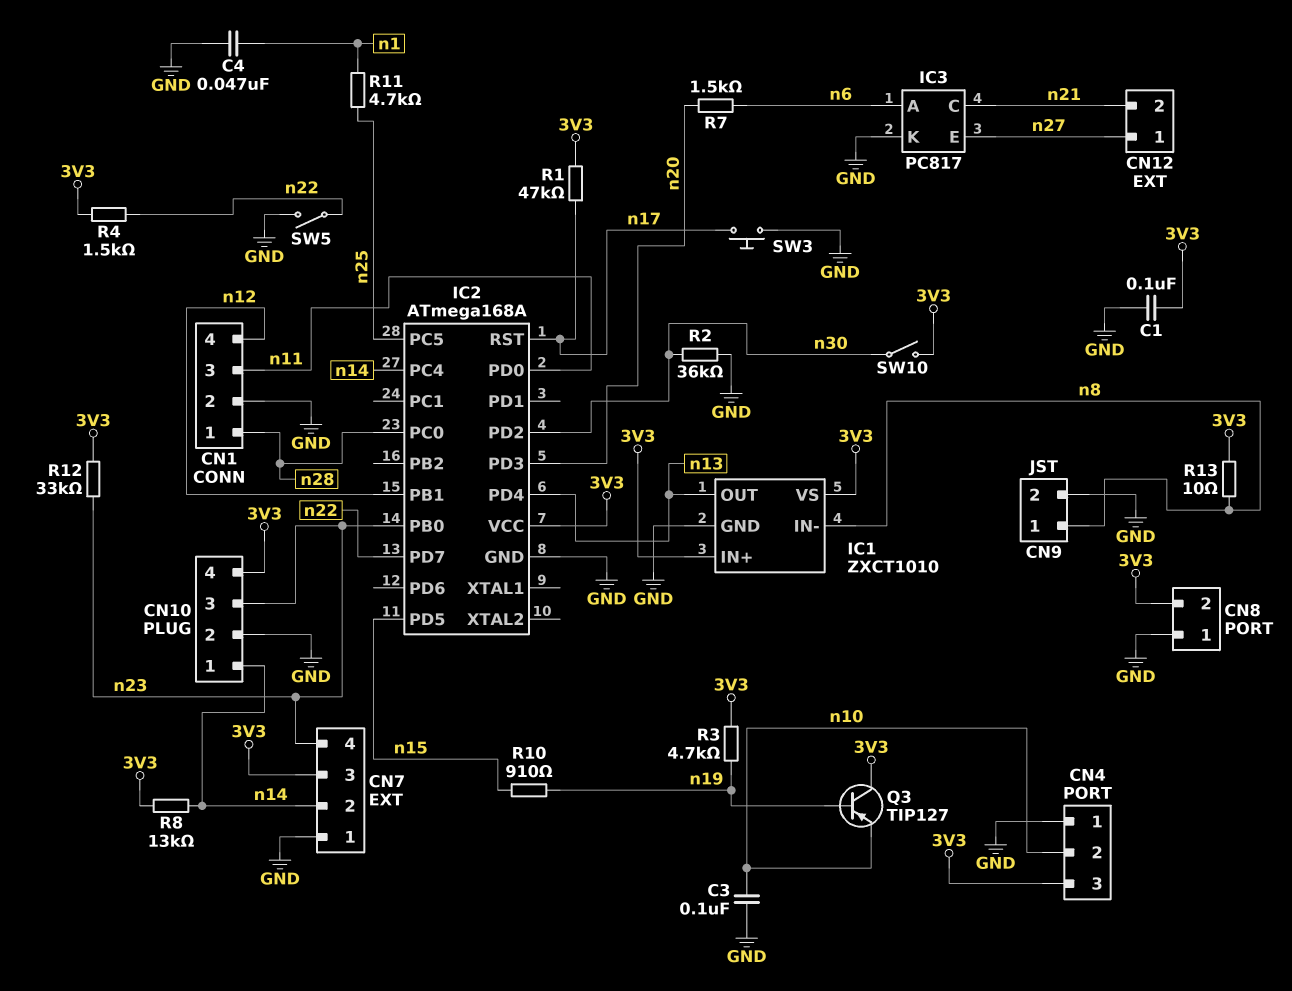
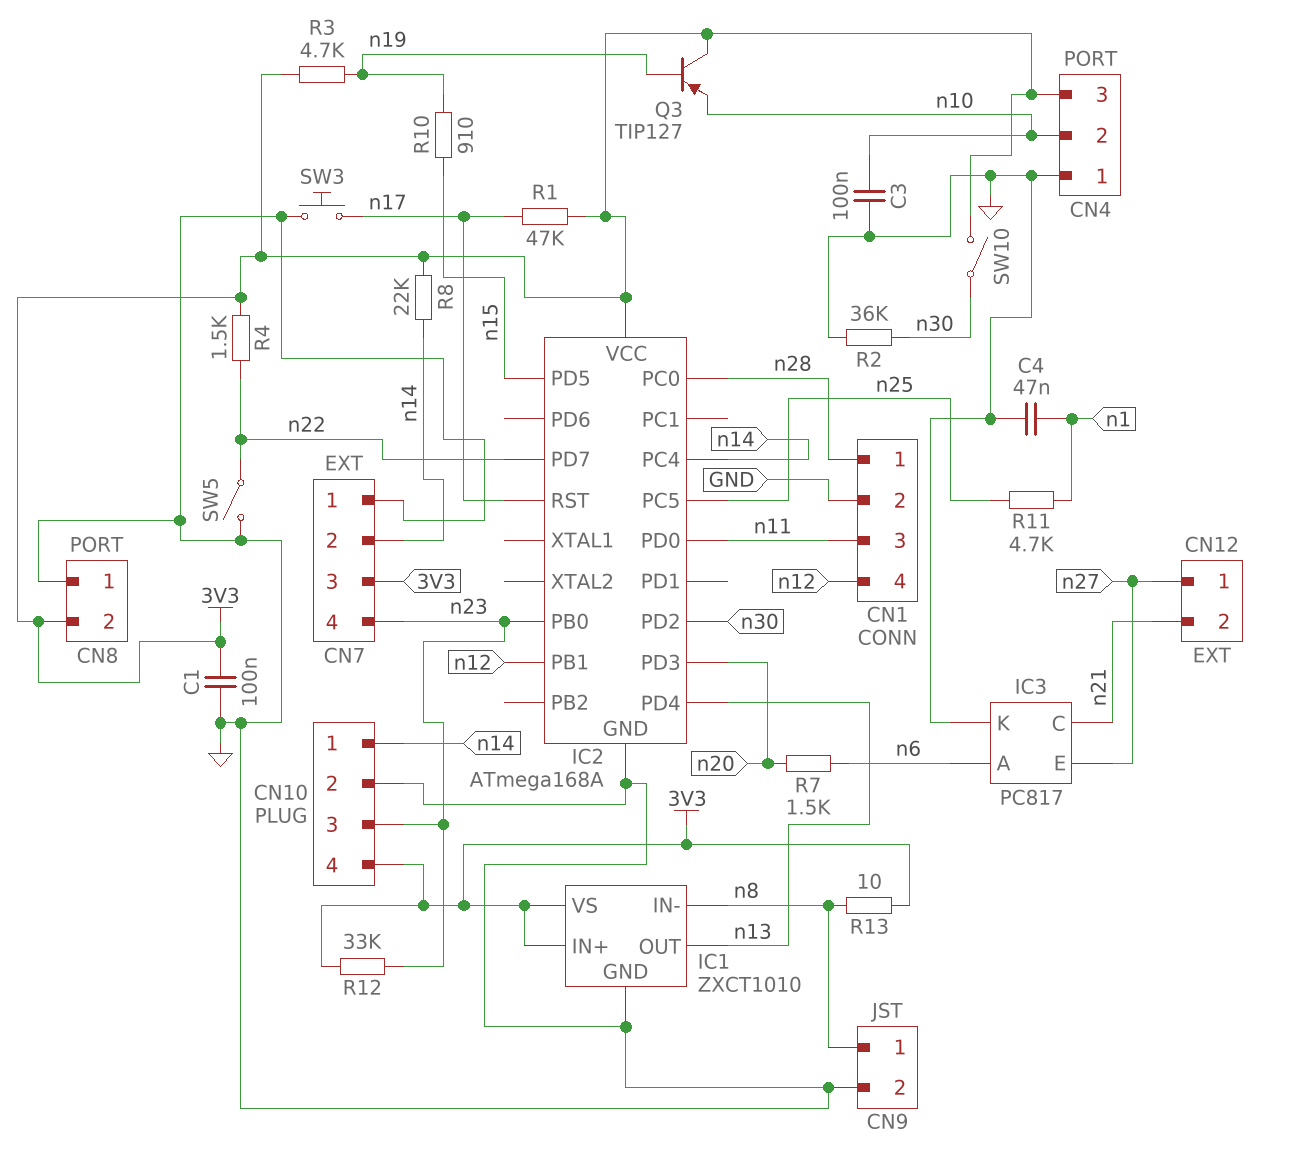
R8: 13k (3V3, n14) -> 22k (3V3, n14)

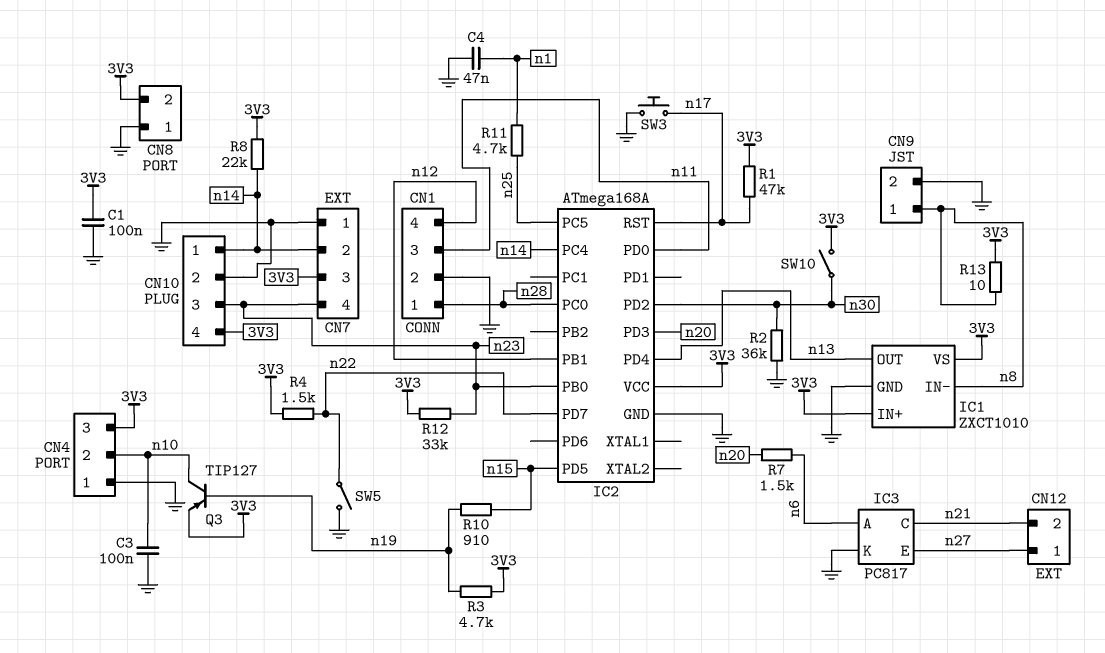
Q3: PNP TIP127 (B n19, C 3V3, E n10) -> PNP TIP127 (B n19, C n10, E 3V3)

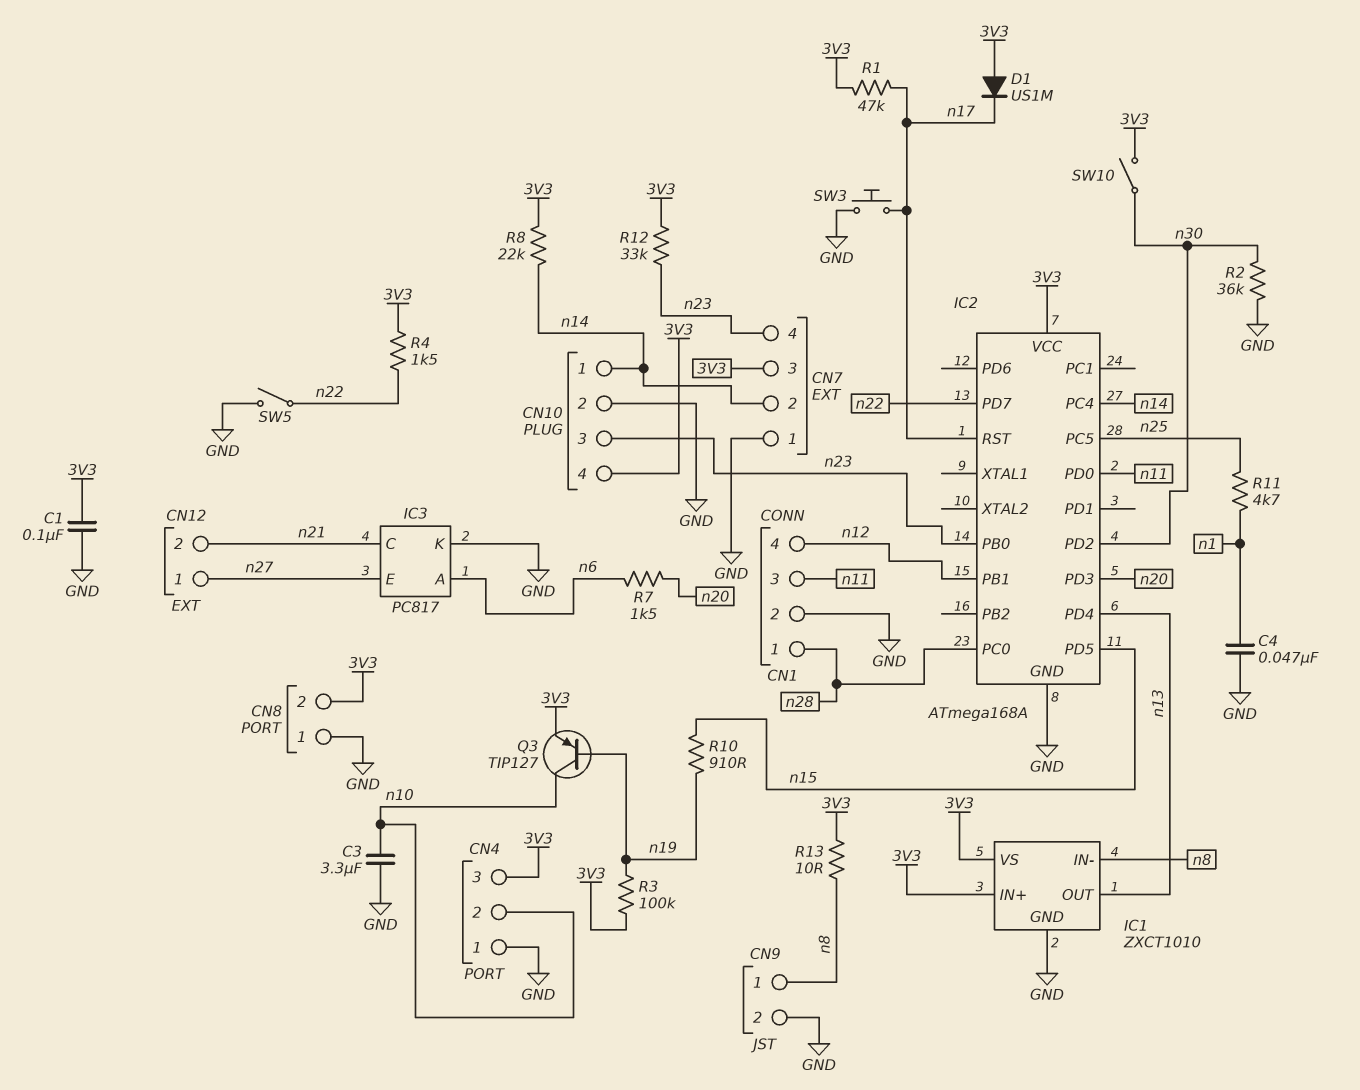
C3: 100nF (GND, n10) -> 3.3uF (GND, n10)
D1: none -> diode US1M (A 3V3, K n17)
R3: 4.7k (3V3, n19) -> 100k (3V3, n19)

